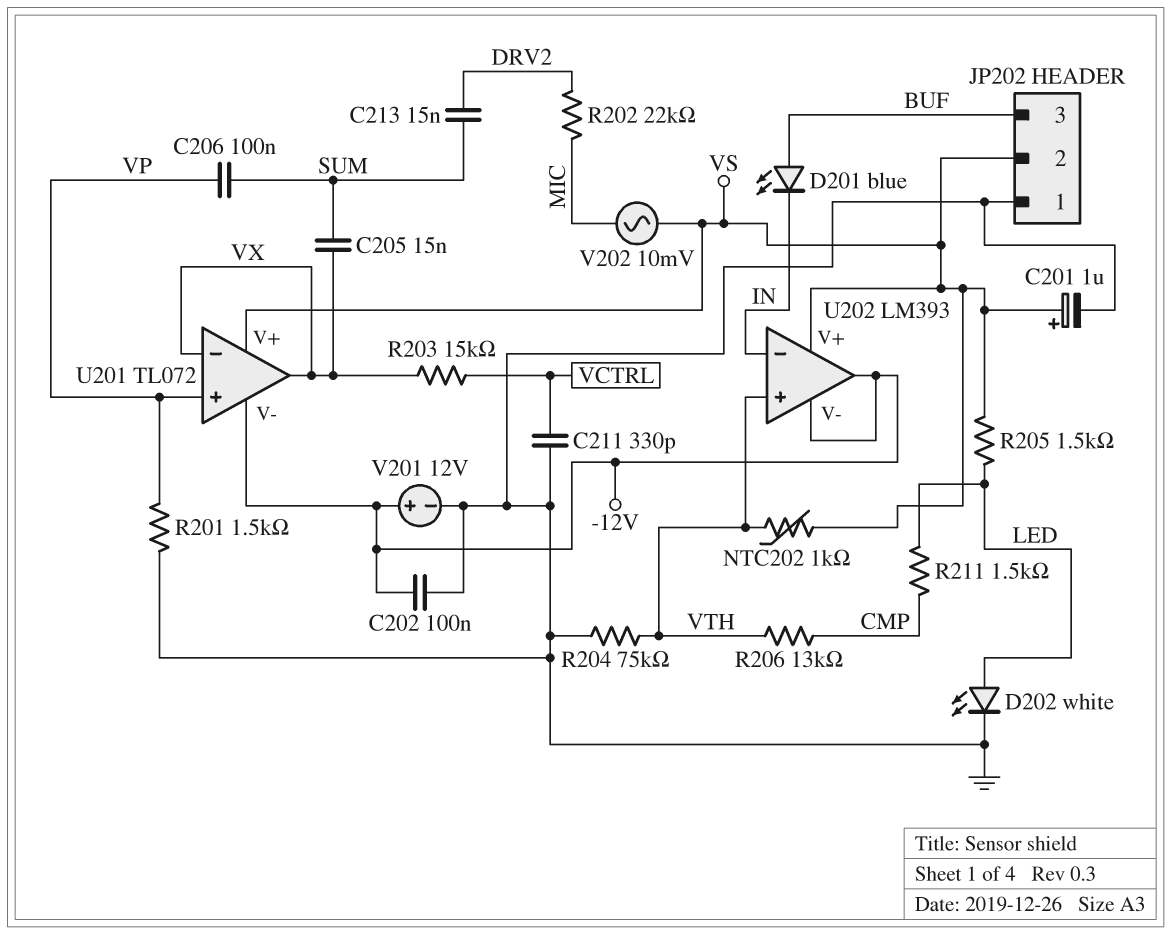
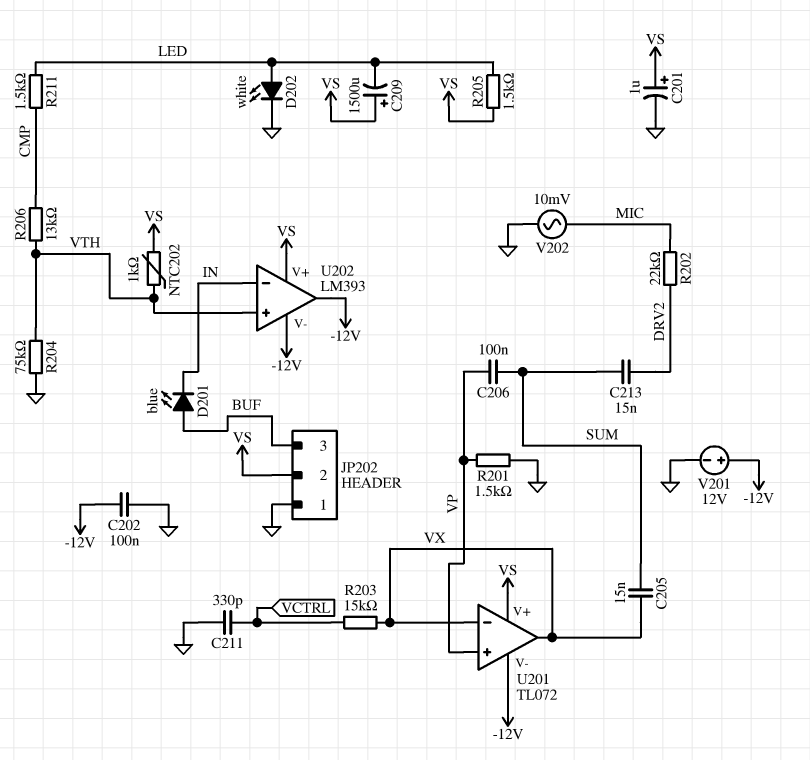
C209: none -> 1500uF (plus VS, minus LED)
V202: AC 10mV (MIC, VS) -> AC 10mV (GND, MIC)

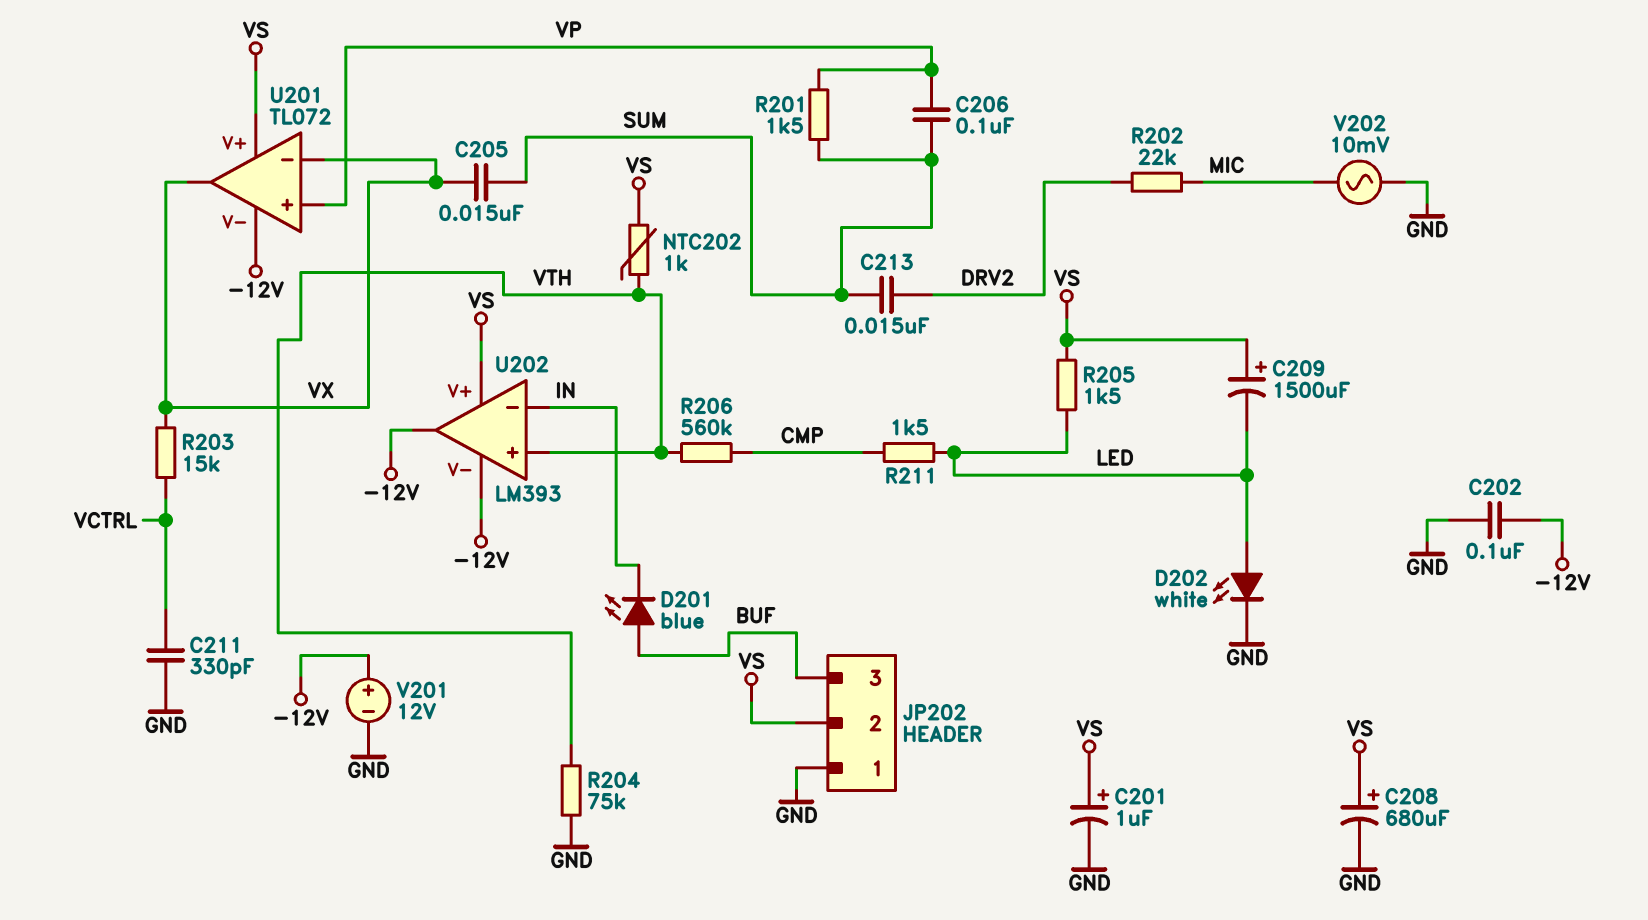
C208: none -> 680uF (plus VS, minus GND)
R201: 1.5k (GND, VP) -> 1.5k (SUM, VP)
R206: 13k (CMP, VTH) -> 560k (CMP, VTH)

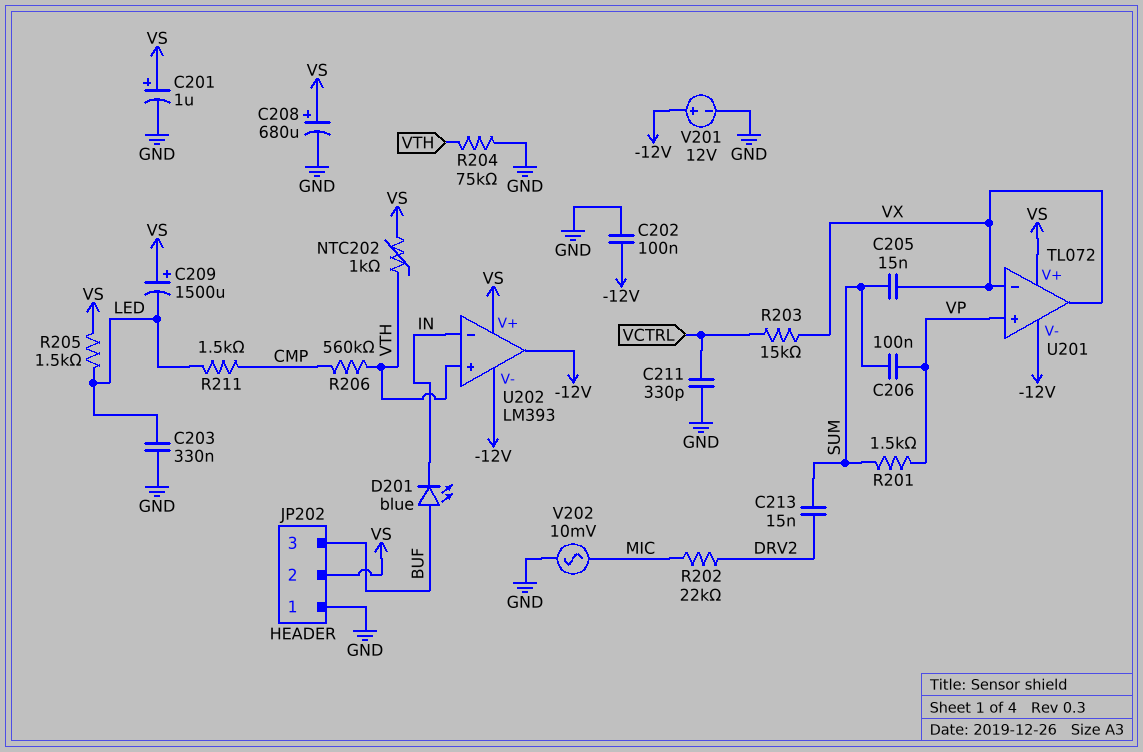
C203: none -> 330nF (GND, LED)
D202: LED white (A LED, K GND) -> none

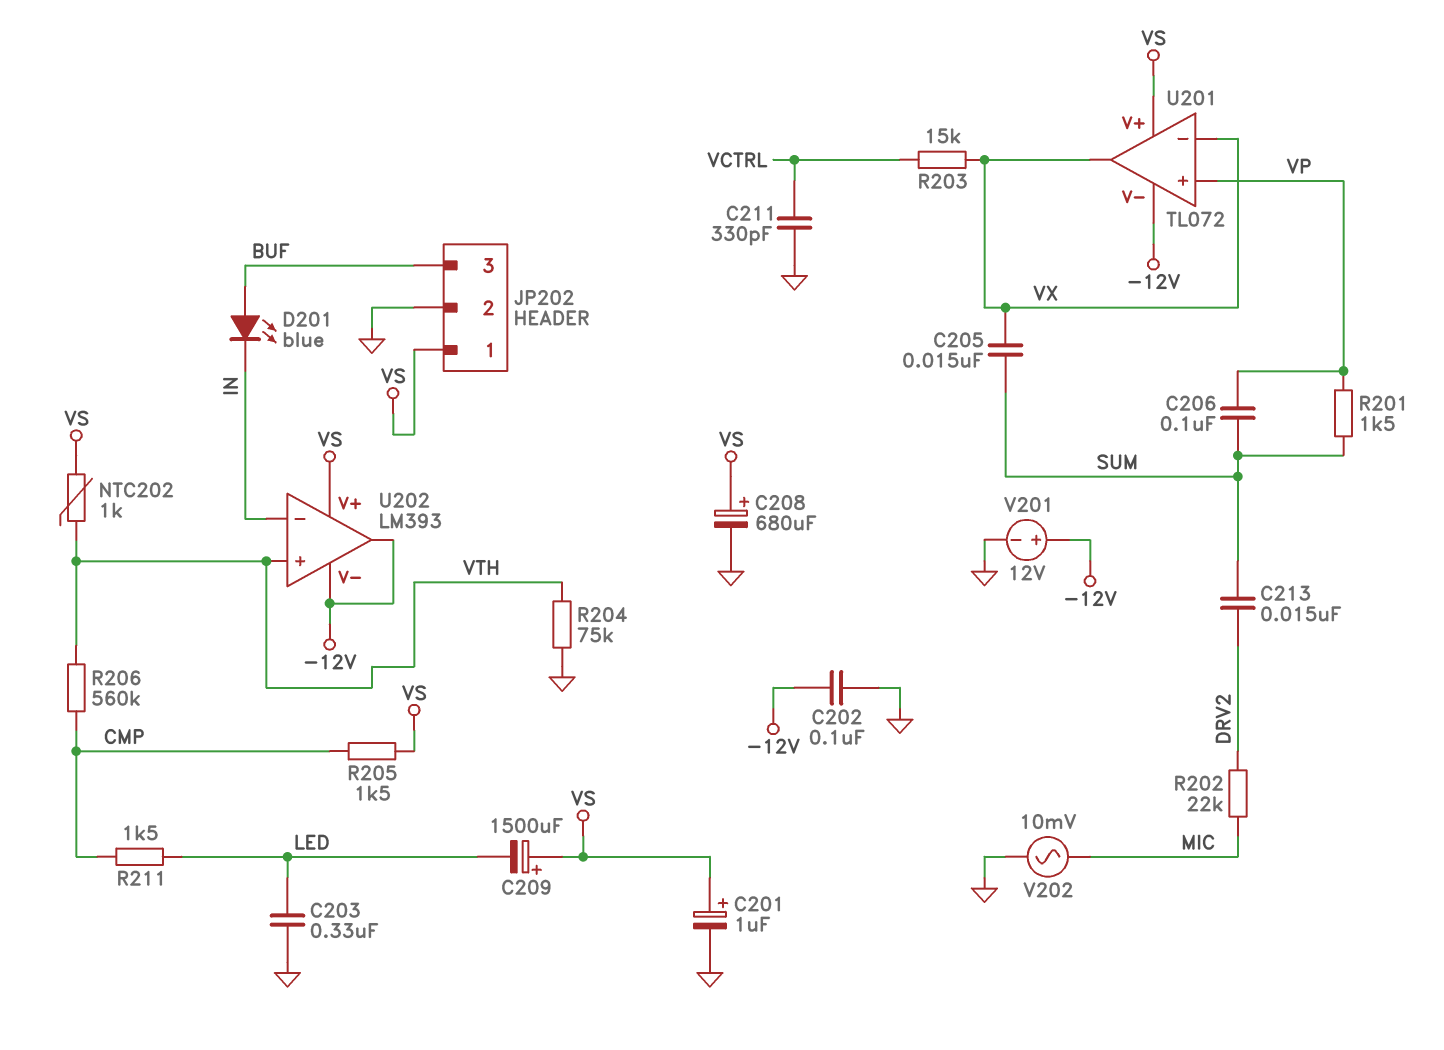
JP202 pin 1: GND -> VS
JP202 pin 2: VS -> GND
R205: 1.5k (LED, VS) -> 1.5k (CMP, VS)

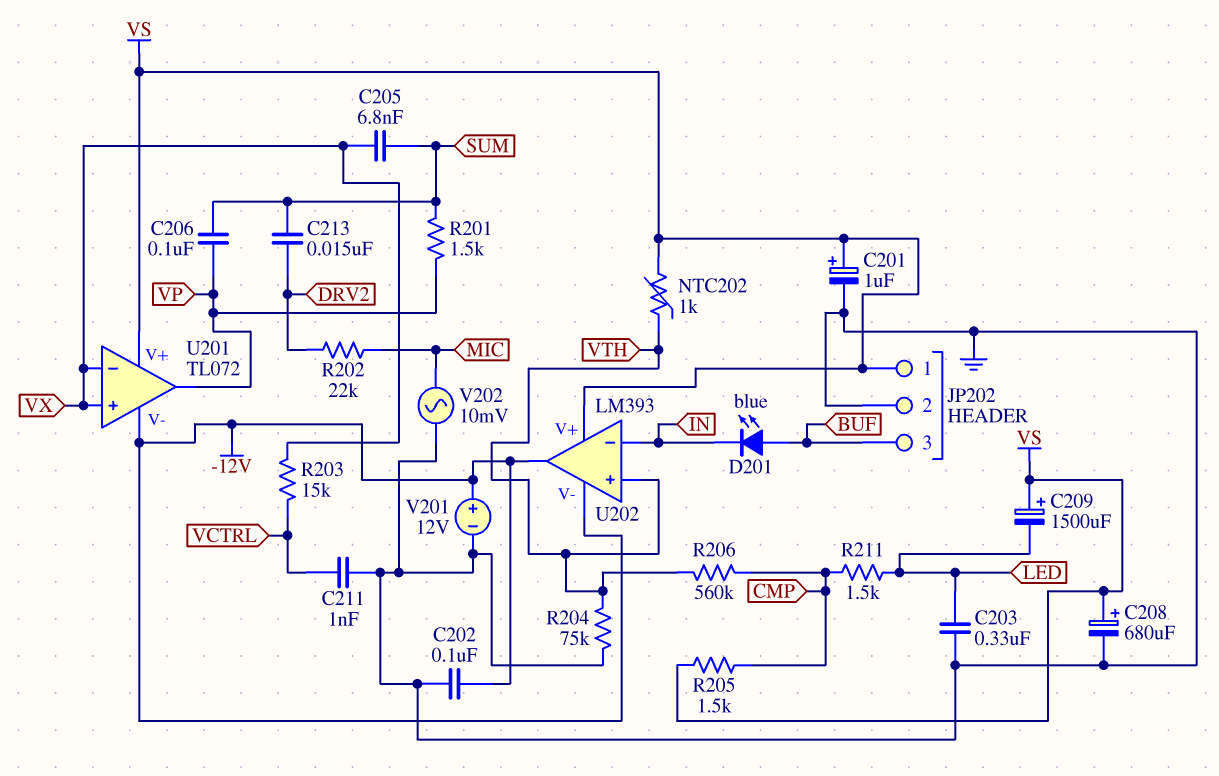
C205: 15nF (SUM, VX) -> 6.8nF (SUM, VX)
C211: 330pF (GND, VCTRL) -> 1nF (GND, VCTRL)
U201 pin in+: VP -> VX
U201 pin out: VX -> VP

